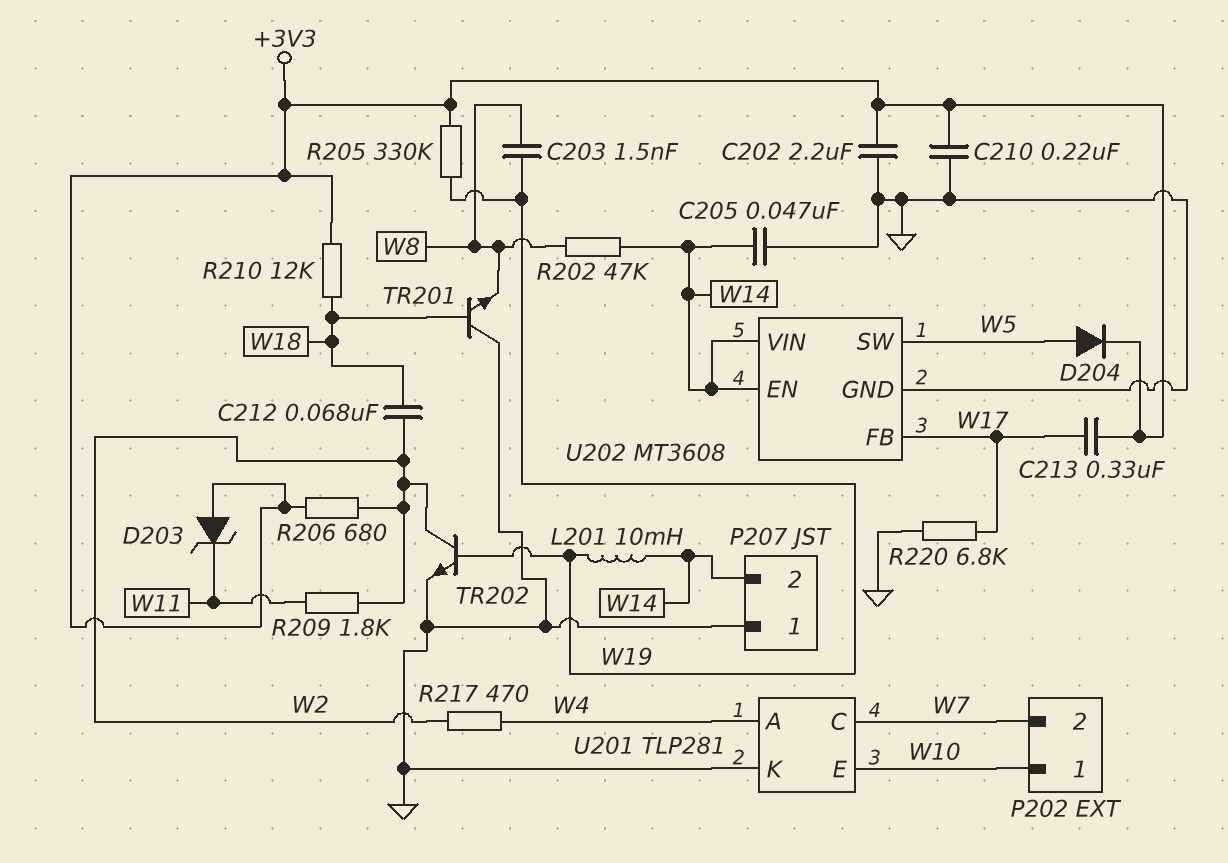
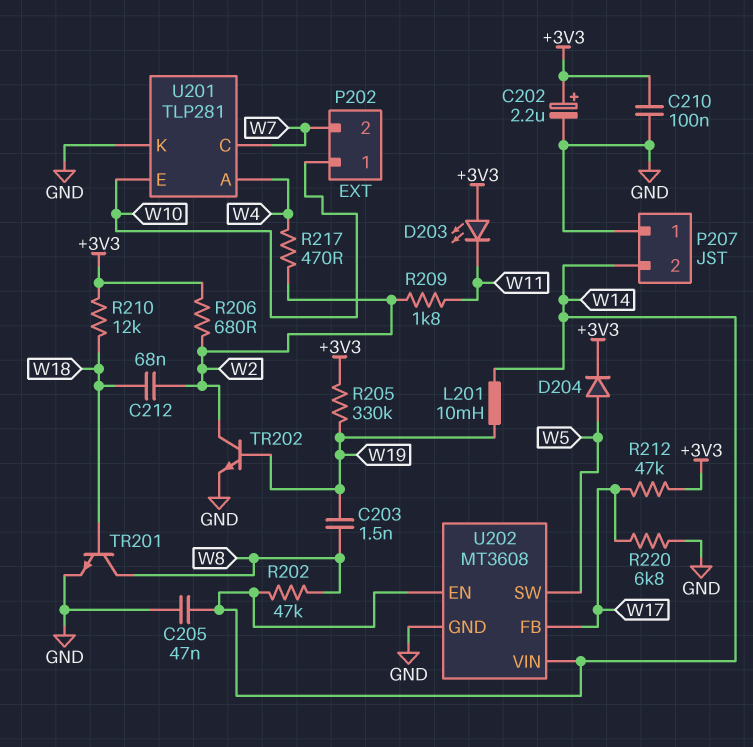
C202: 2.2uF (+3V3, GND) -> 2.2uF (plus +3V3, minus GND)
C210: 220nF (+3V3, GND) -> 100nF (+3V3, GND)
C213: 330nF (+3V3, W17) -> none
D203: zener (A +3V3, K W11) -> LED (A +3V3, K W11)
R212: none -> 47k (+3V3, W17)
TR201: NPN (B W18, C GND, E W8) -> NPN (B W18, C W8, E GND)

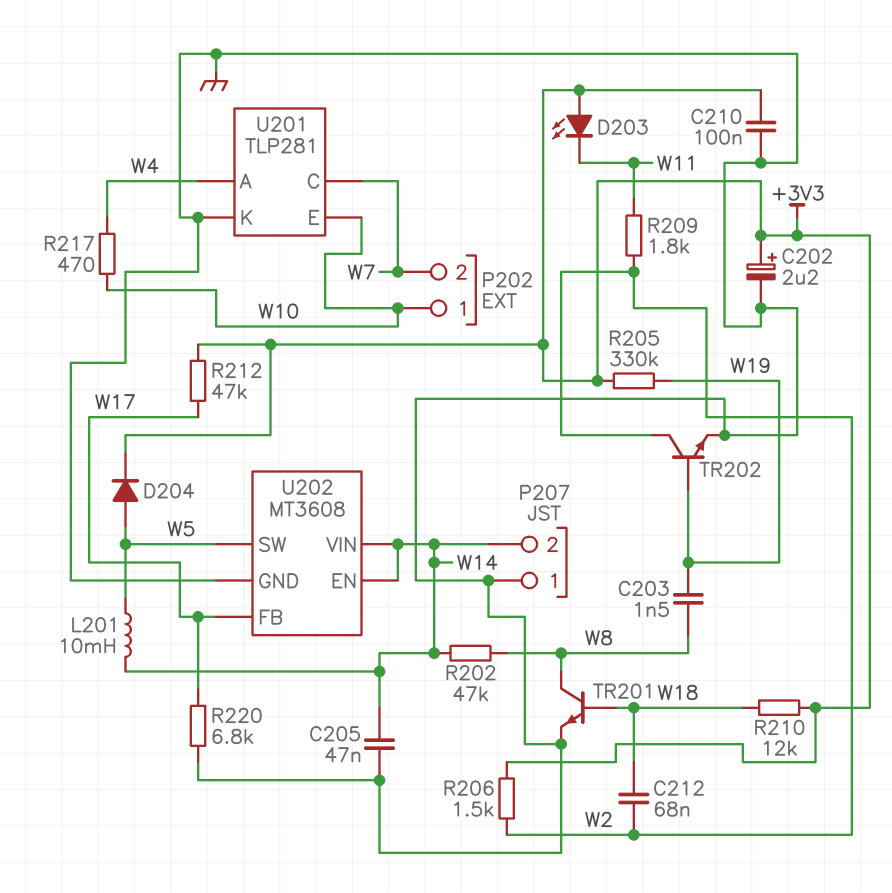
L201: 10mH (W14, W19) -> 10mH (W5, W14)
R206: 680 (+3V3, W2) -> 1.5k (+3V3, W2)
R217: 470 (W2, W4) -> 470 (W4, W10)

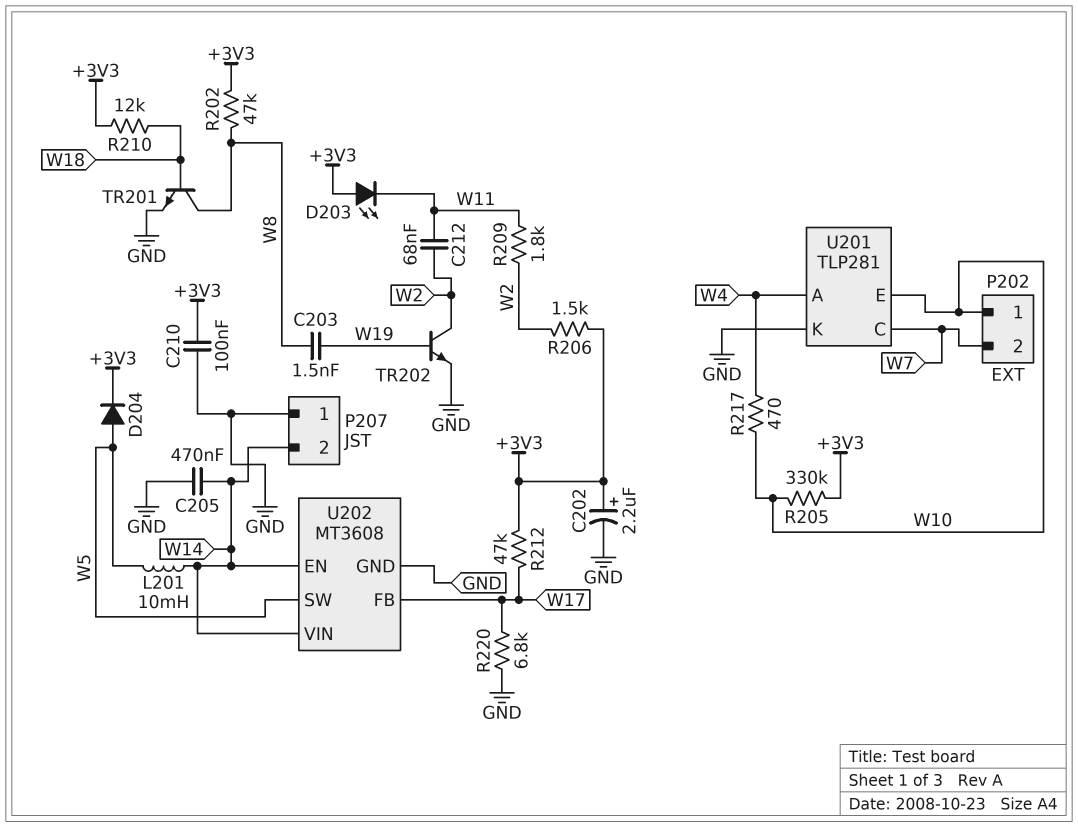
C205: 47nF (GND, W14) -> 470nF (GND, W14)
C212: 68nF (W2, W18) -> 68nF (W2, W11)
R202: 47k (W8, W14) -> 47k (+3V3, W8)
R205: 330k (+3V3, W19) -> 330k (+3V3, W10)

